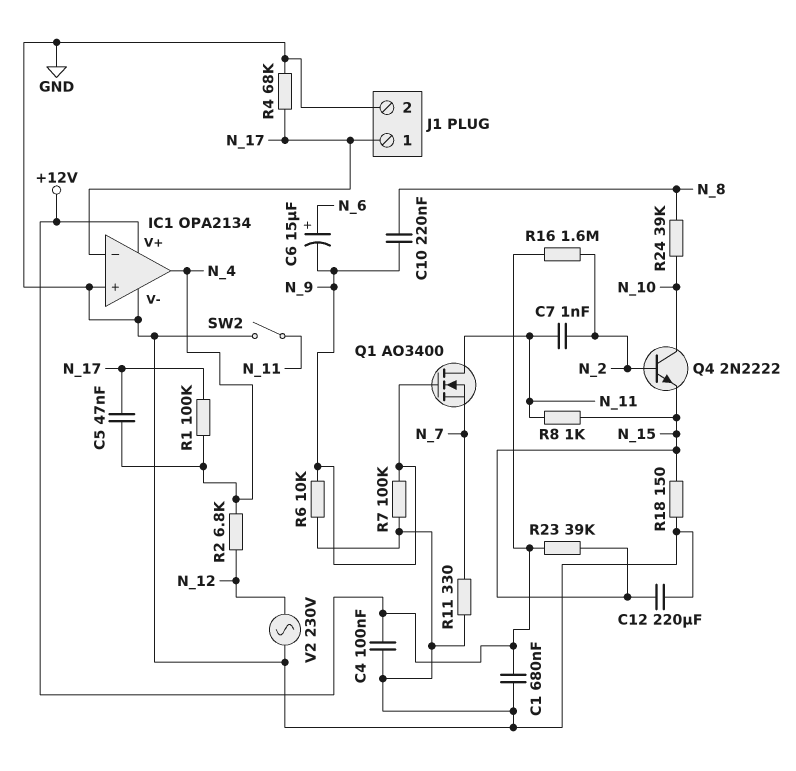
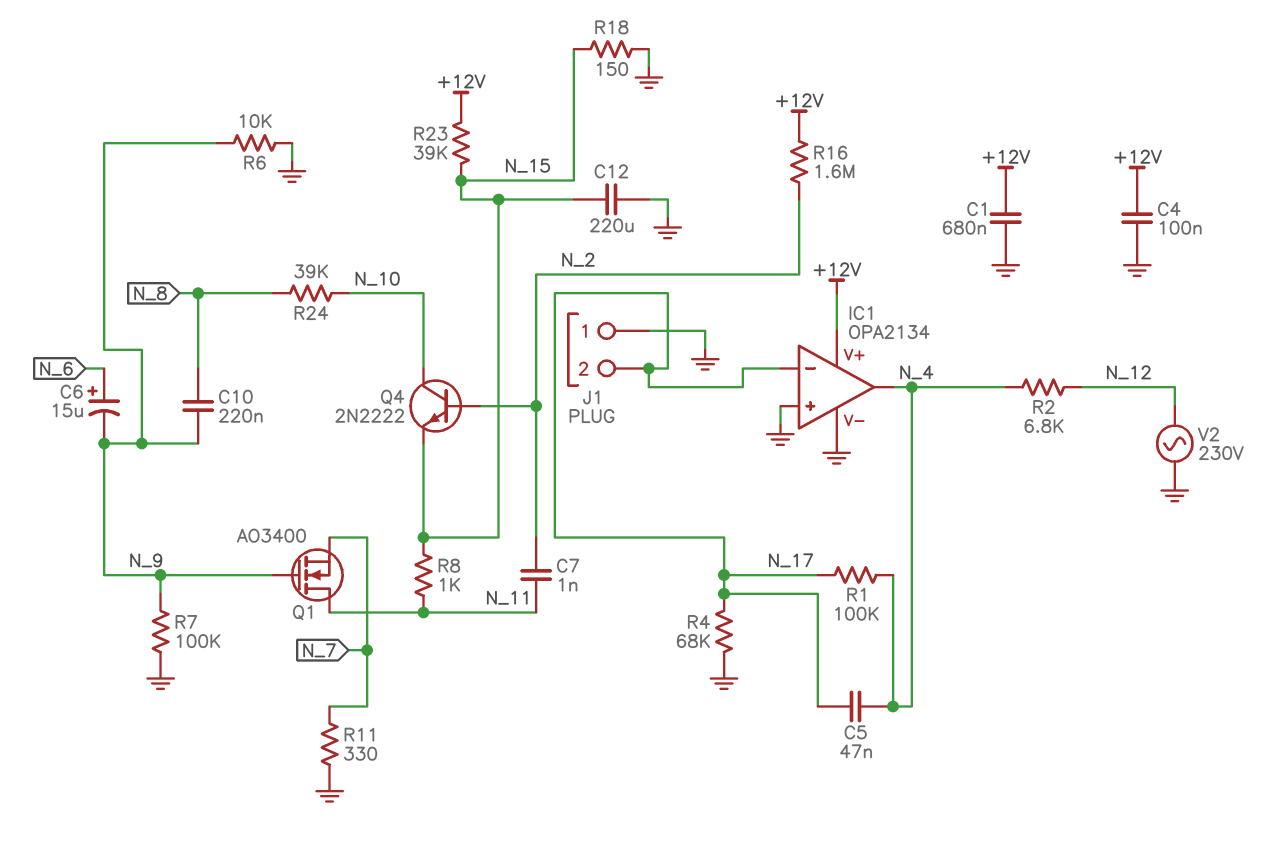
J1 pin 1: N_17 -> GND
J1 pin 2: GND -> N_17
SW2: switch (GND, N_11) -> none

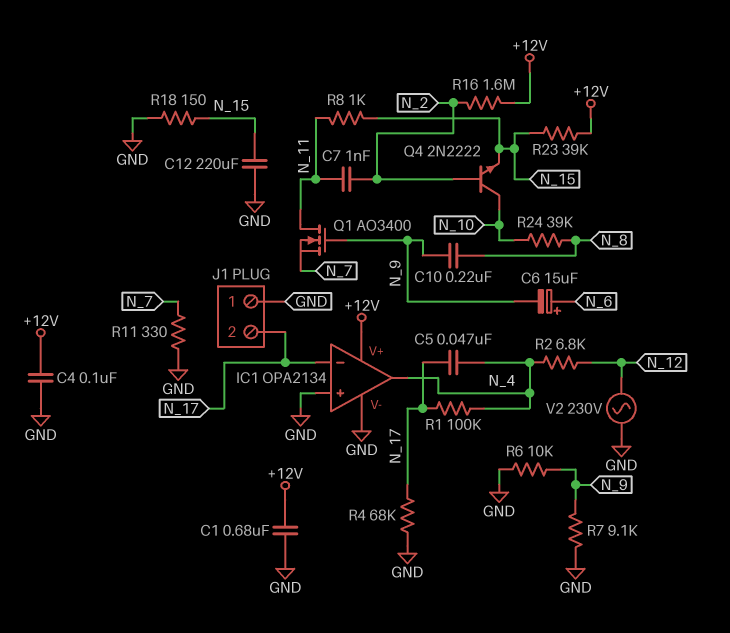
R7: 100k (GND, N_9) -> 9.1k (GND, N_9)

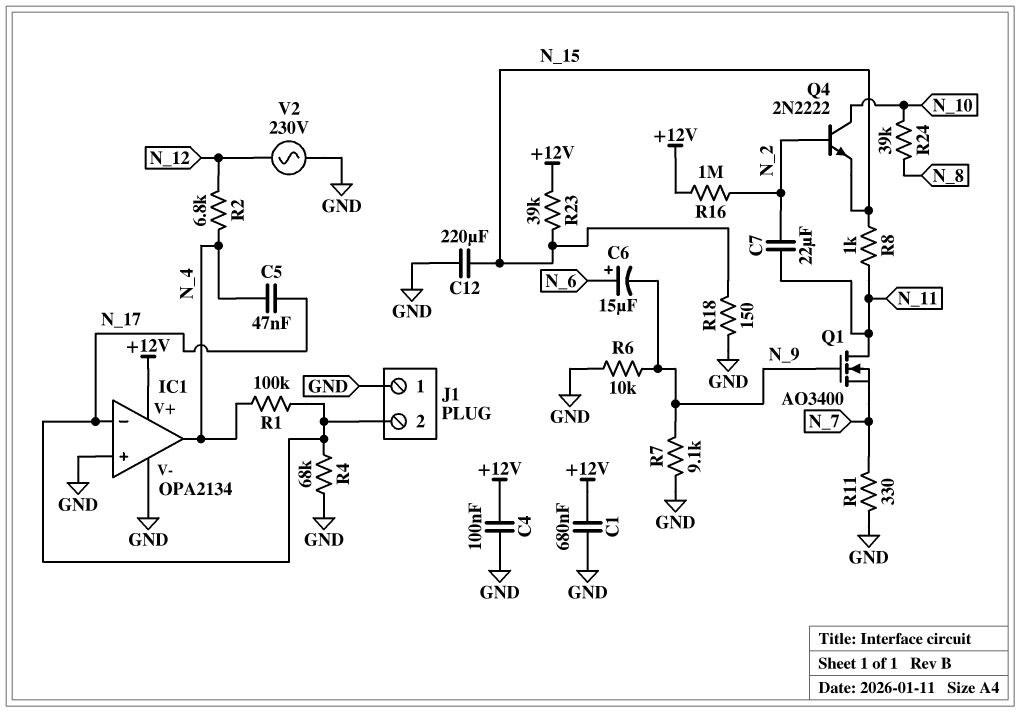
C7: 1nF (N_2, N_11) -> 22uF (N_2, N_11)
C10: 220nF (N_8, N_9) -> none
R16: 1.6M (+12V, N_2) -> 1M (+12V, N_2)

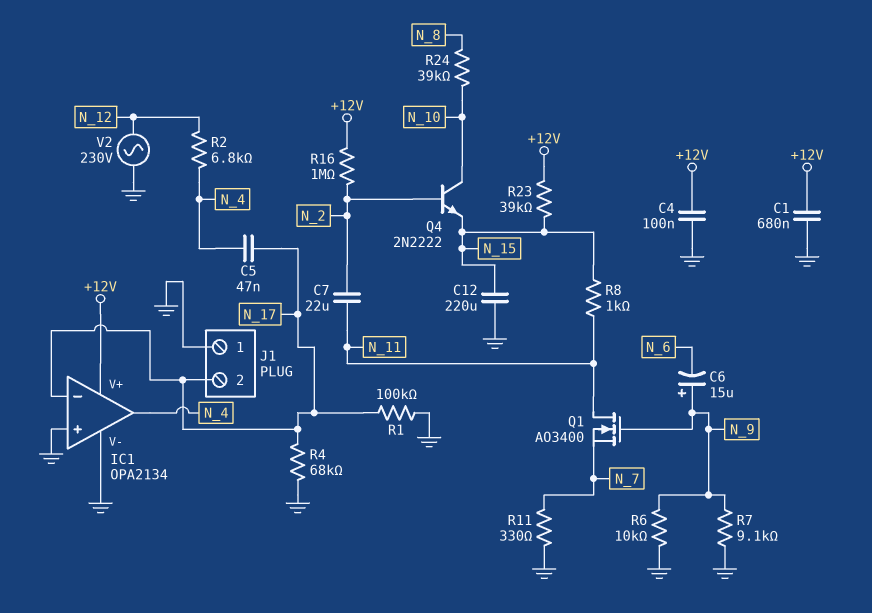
C6: 15uF (plus N_6, minus N_9) -> 15uF (plus N_9, minus N_6)
R1: 100k (N_4, N_17) -> 100k (GND, N_17)
R18: 150 (GND, N_15) -> none

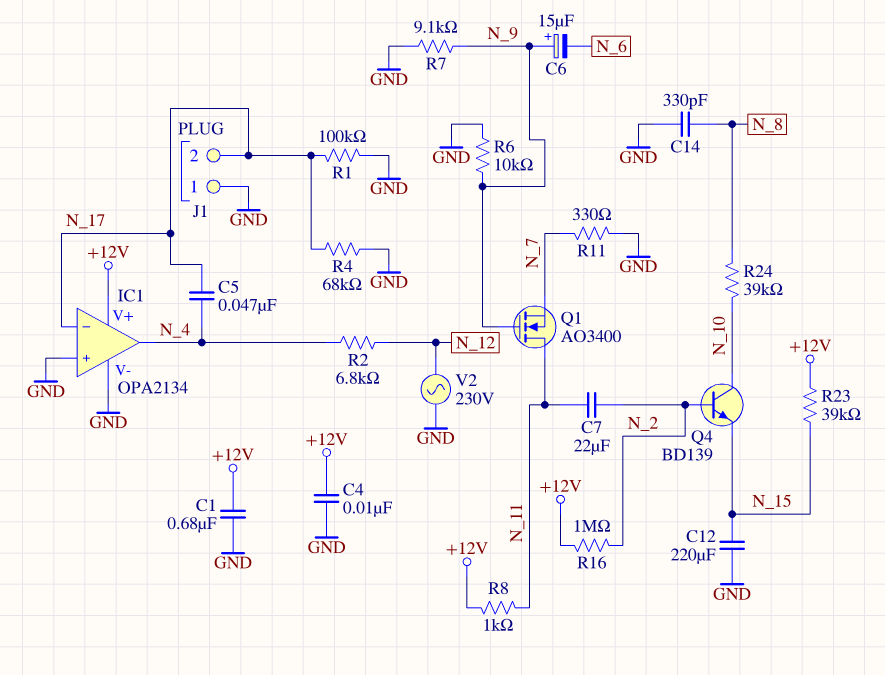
C4: 100nF (+12V, GND) -> 10nF (+12V, GND)
C14: none -> 330pF (GND, N_8)
Q4: NPN 2N2222 (B N_2, C N_10, E N_15) -> NPN BD139 (B N_2, C N_10, E N_15)
R8: 1k (N_11, N_15) -> 1k (+12V, N_11)

